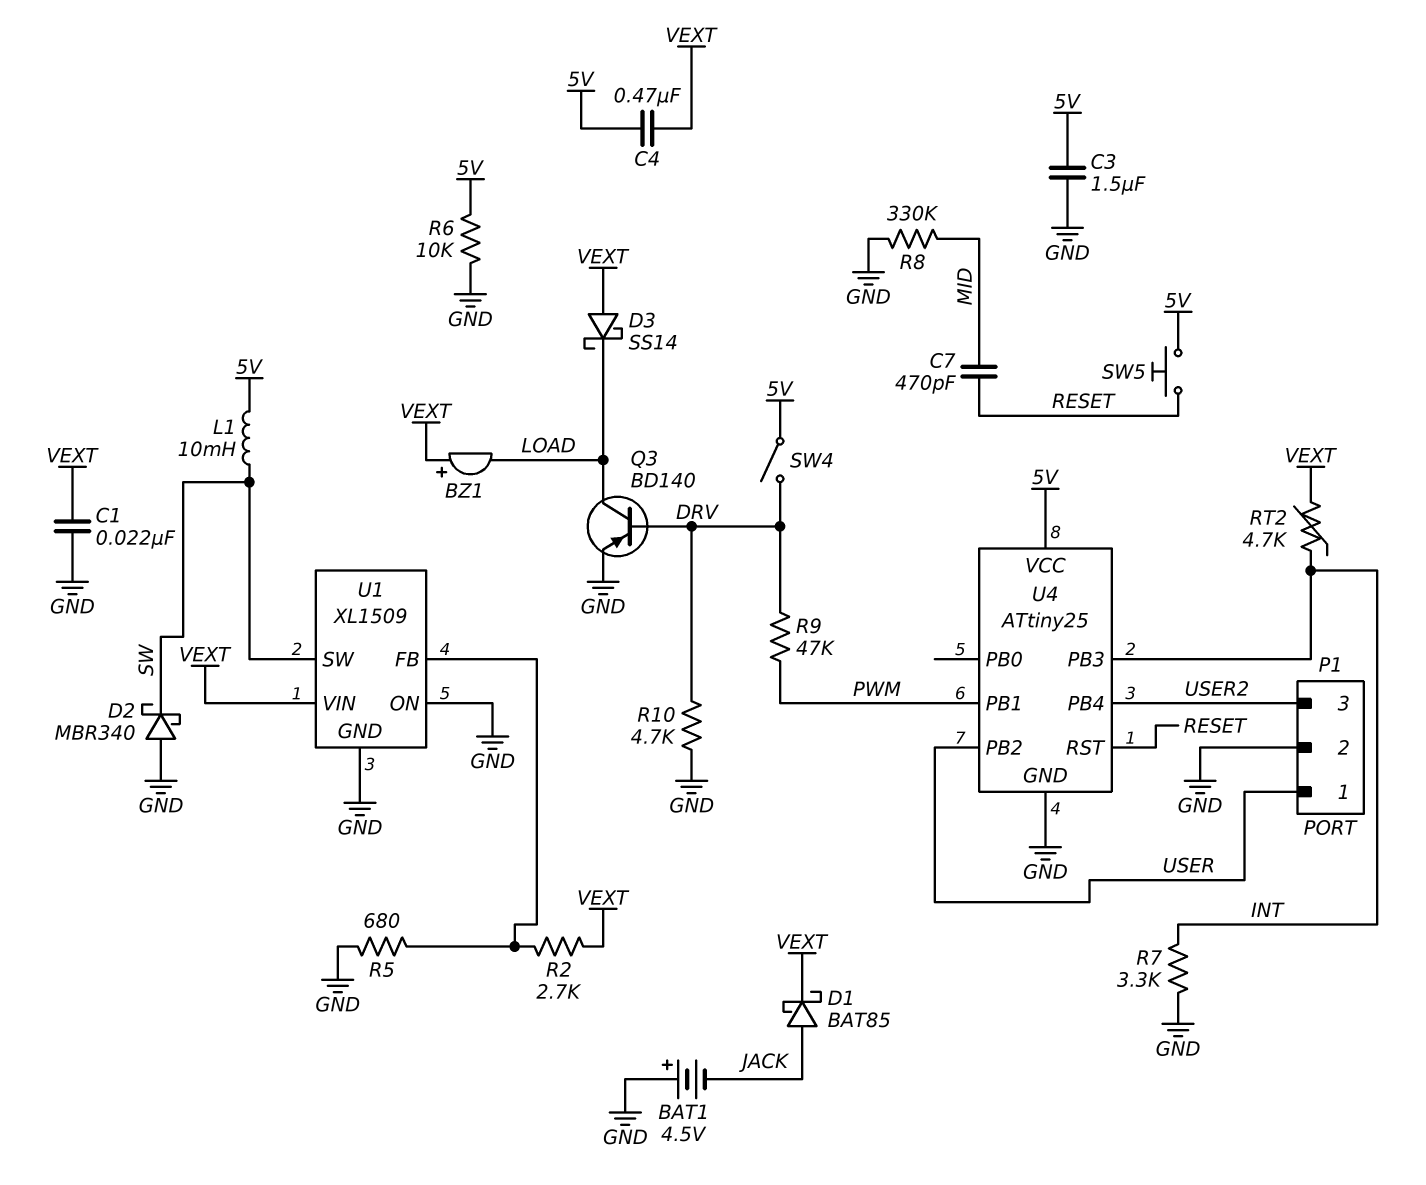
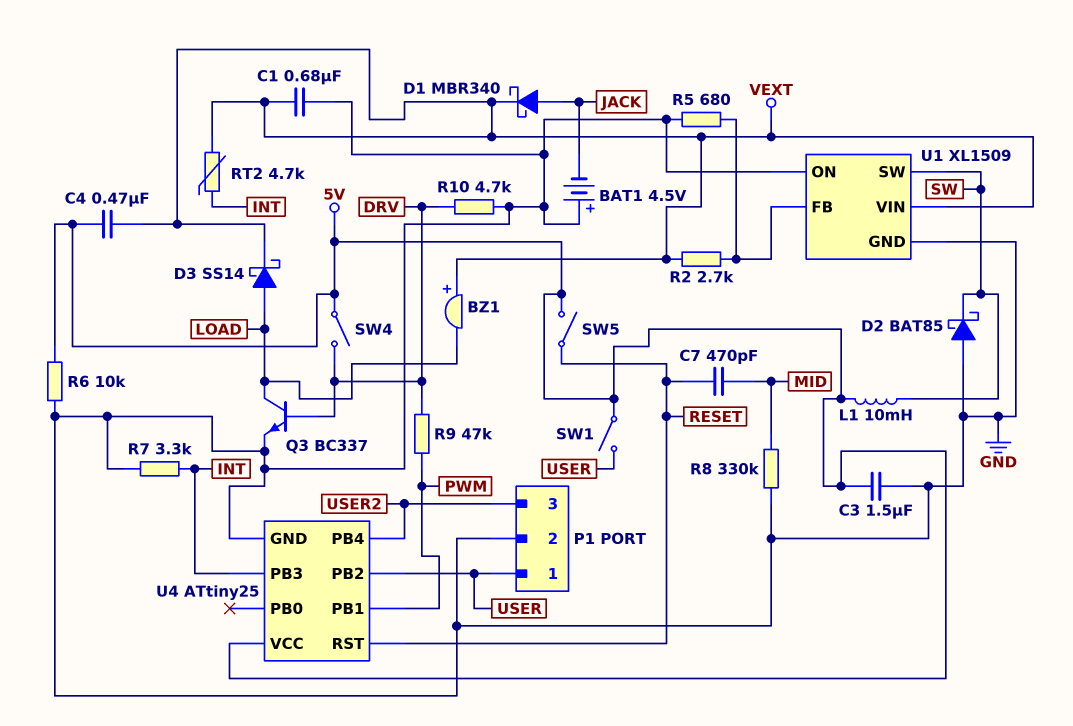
C1: 22nF (GND, VEXT) -> 680nF (GND, VEXT)
D1: schottky BAT85 (A JACK, K VEXT) -> schottky MBR340 (A JACK, K VEXT)
D2: schottky MBR340 (A GND, K SW) -> schottky BAT85 (A GND, K SW)
D3: schottky SS14 (A VEXT, K LOAD) -> schottky SS14 (A LOAD, K VEXT)
Q3: PNP BD140 (B DRV, C LOAD, E GND) -> NPN BC337 (B DRV, C LOAD, E GND)
SW1: none -> switch (5V, USER)
SW5: button (5V, RESET) -> switch (5V, RESET)

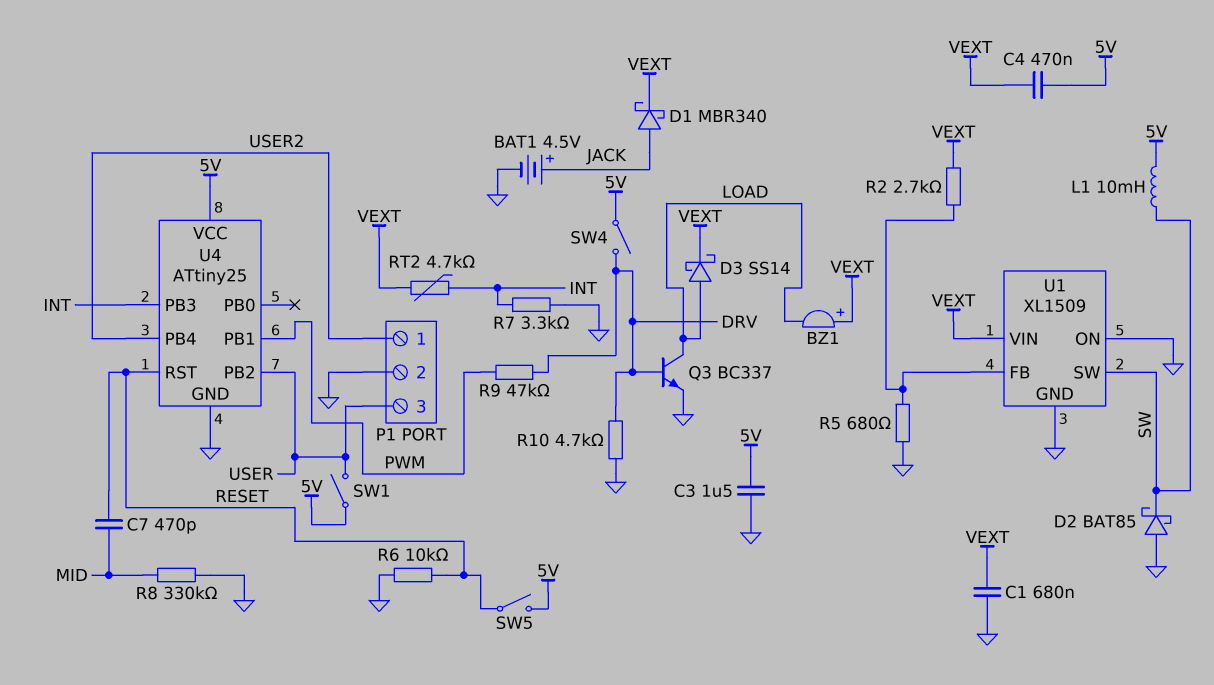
BAT1: 4.5V (plus GND, minus JACK) -> 4.5V (plus JACK, minus GND)
P1 pin 1: USER -> USER2
P1 pin 3: USER2 -> USER
R6: 10k (5V, GND) -> 10k (GND, RESET)

